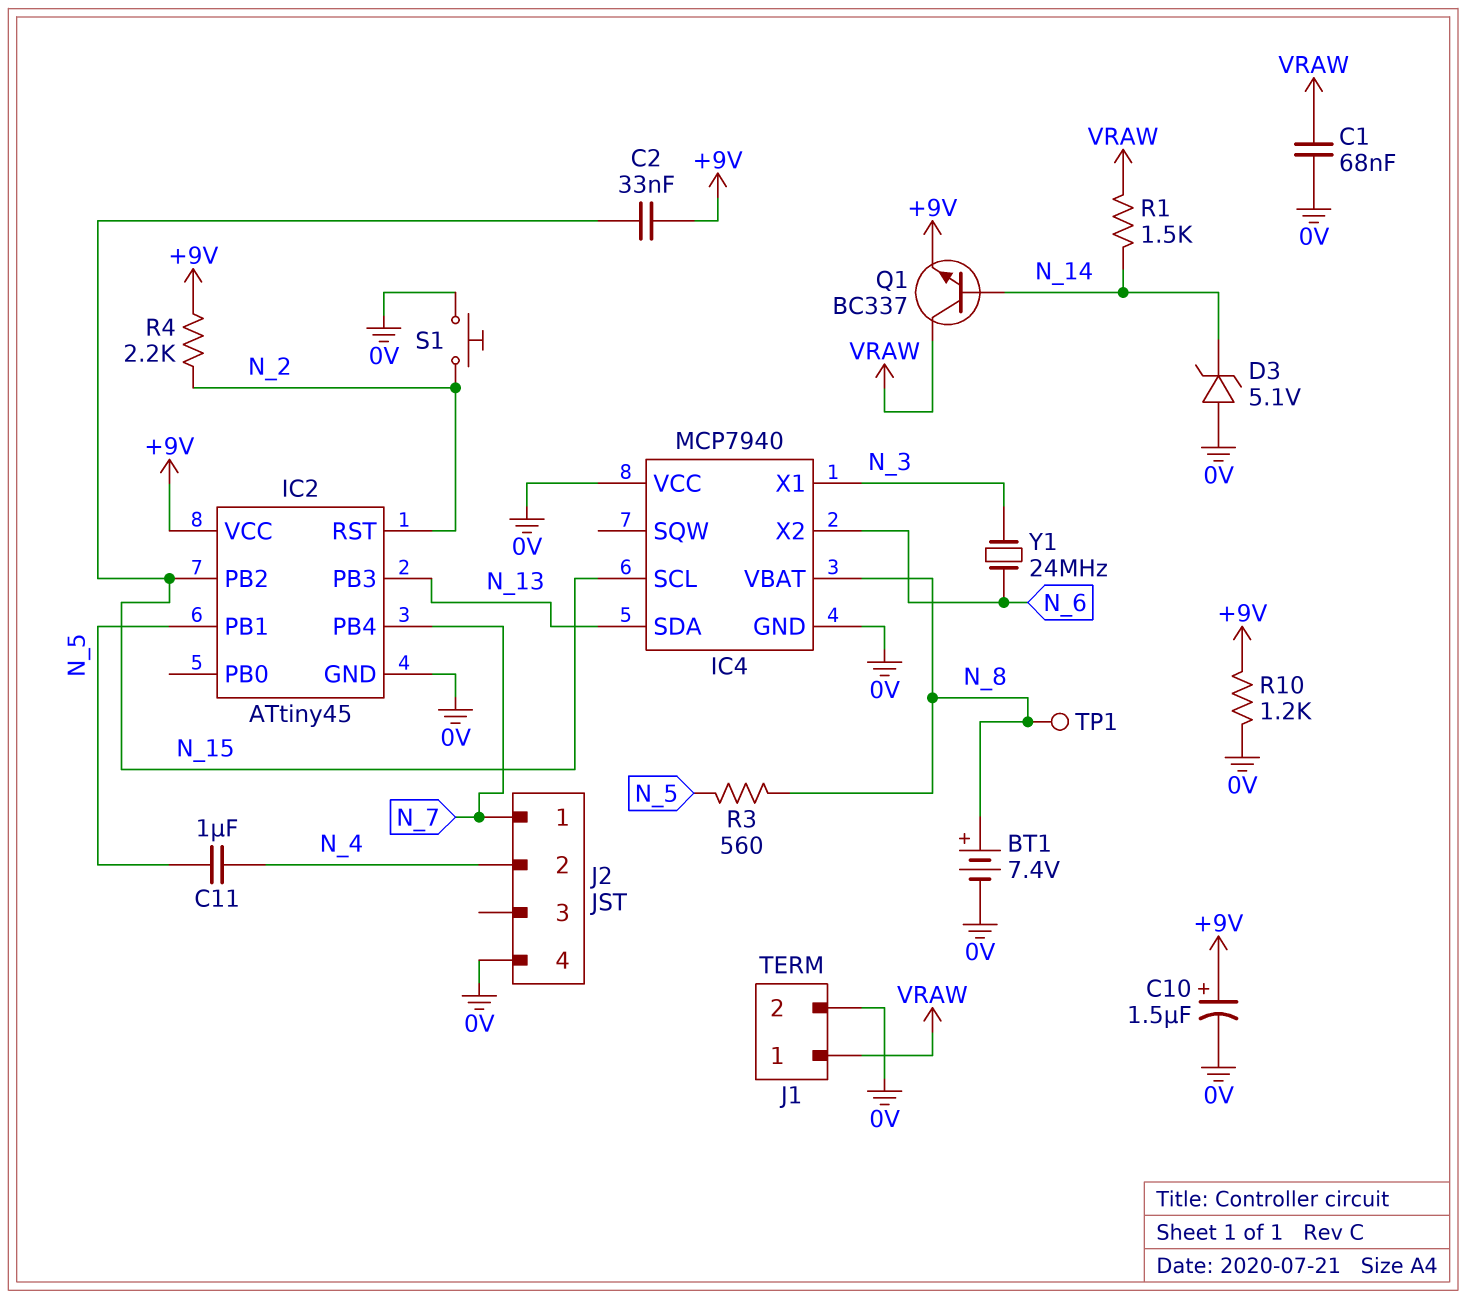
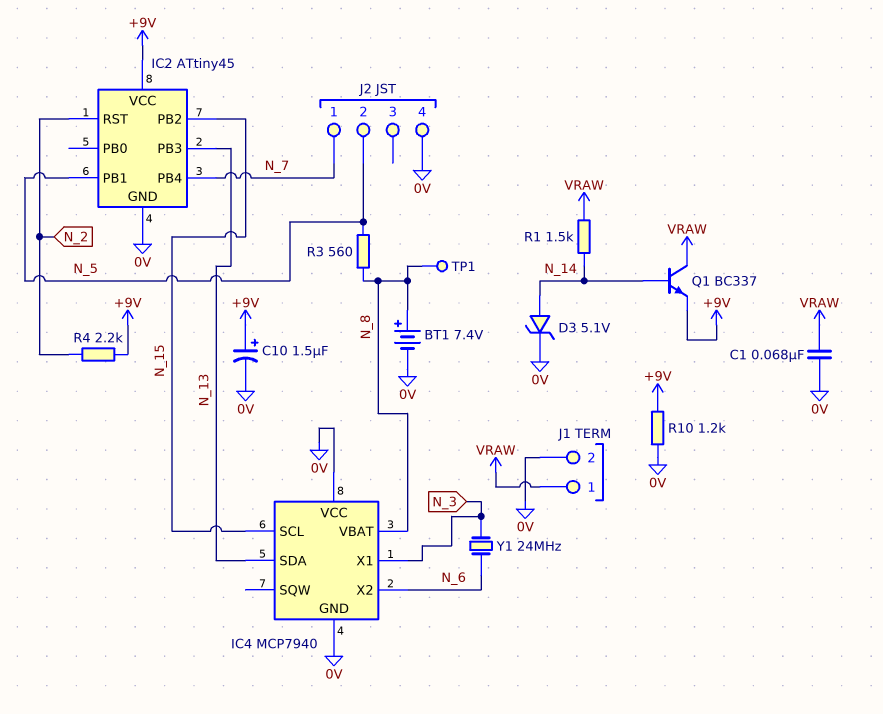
C2: 33nF (+9V, N_15) -> none
C11: 1uF (N_4, N_5) -> none
D3: zener 5.1V (A 0V, K N_14) -> zener 5.1V (A N_14, K 0V)
J2 pin 2: N_4 -> N_5
S1: button (0V, N_2) -> none

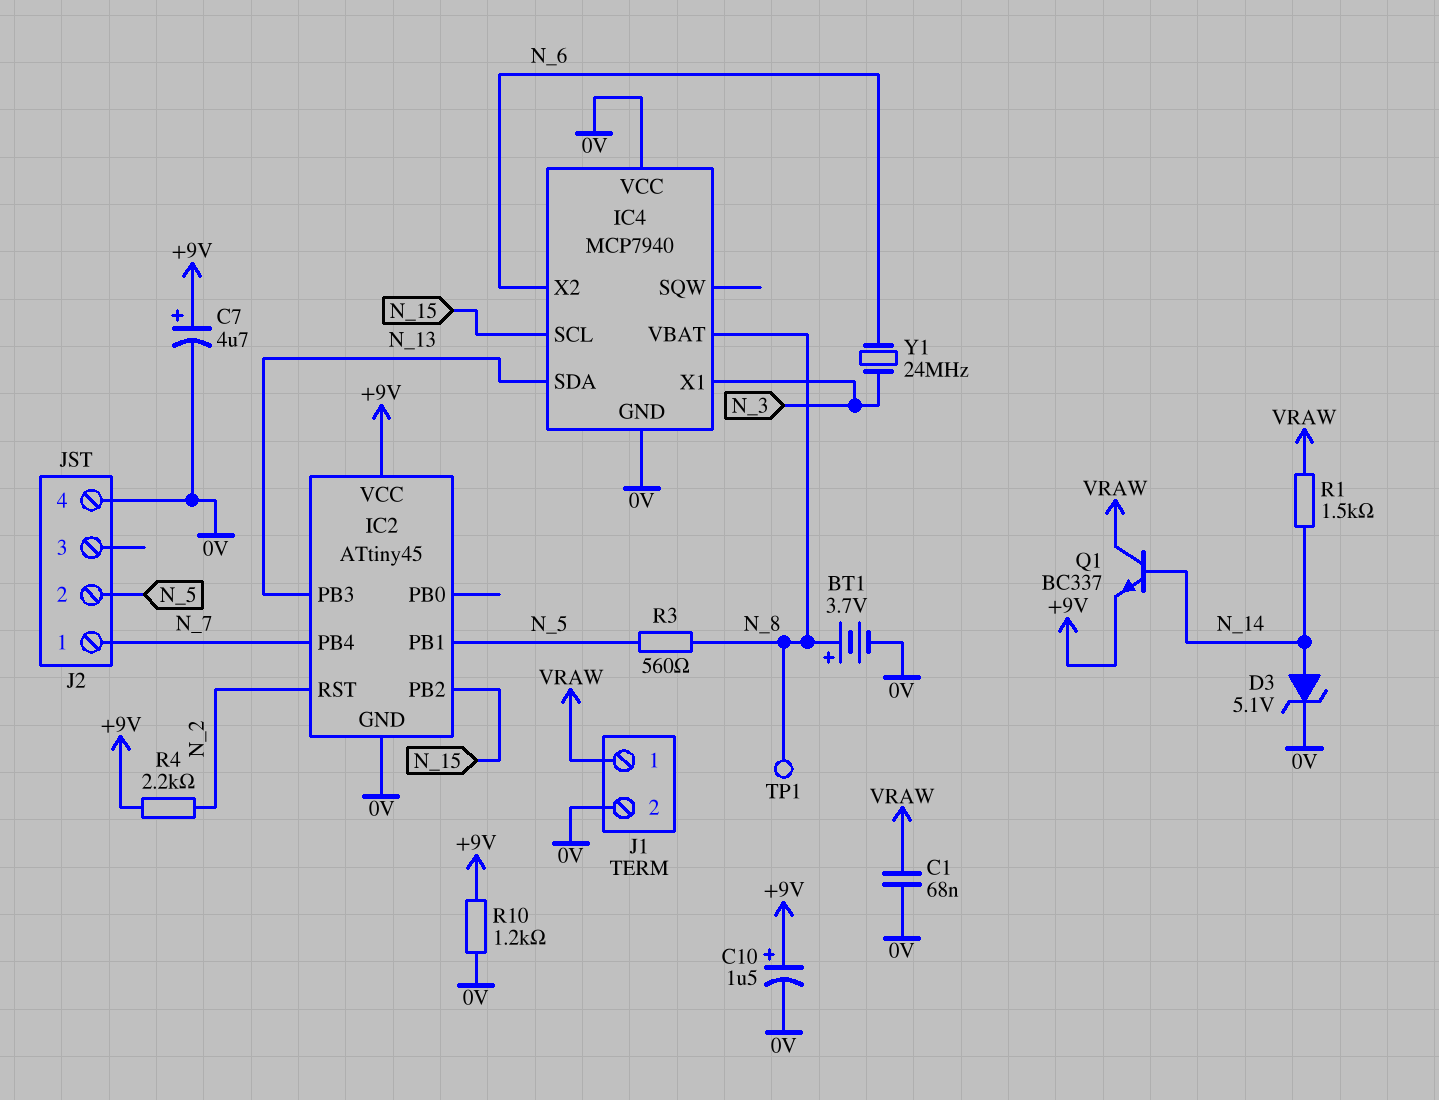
BT1: 7.4V (plus N_8, minus 0V) -> 3.7V (plus N_8, minus 0V)
C7: none -> 4.7uF (plus +9V, minus 0V)

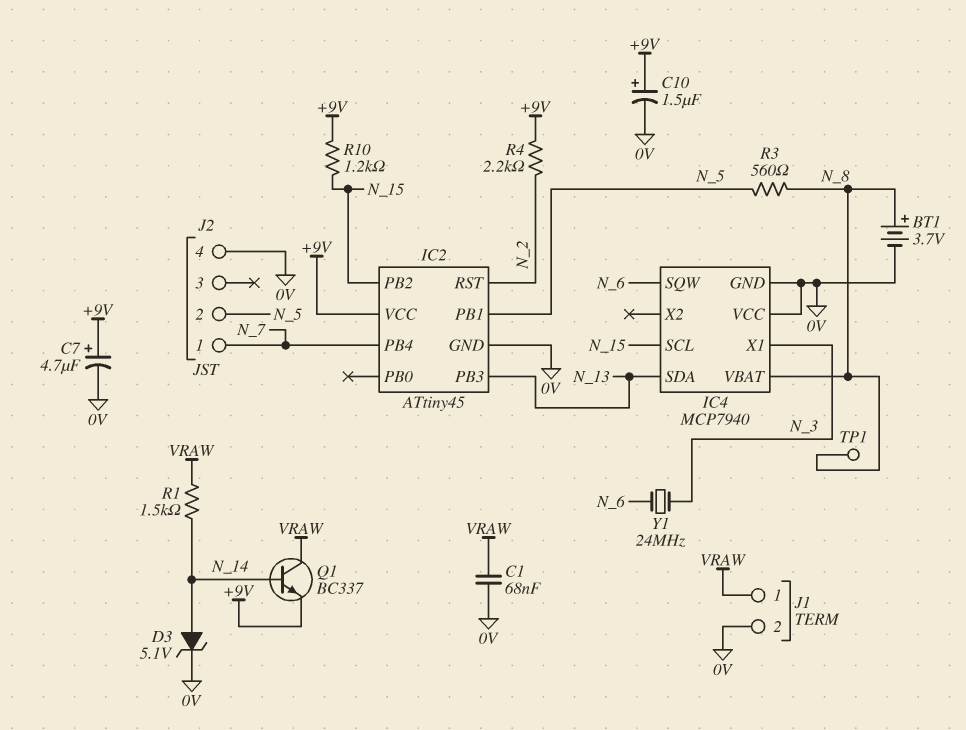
IC4 pin SQW: none -> N_6
IC4 pin X2: N_6 -> none
R10: 1.2k (+9V, 0V) -> 1.2k (+9V, N_15)

